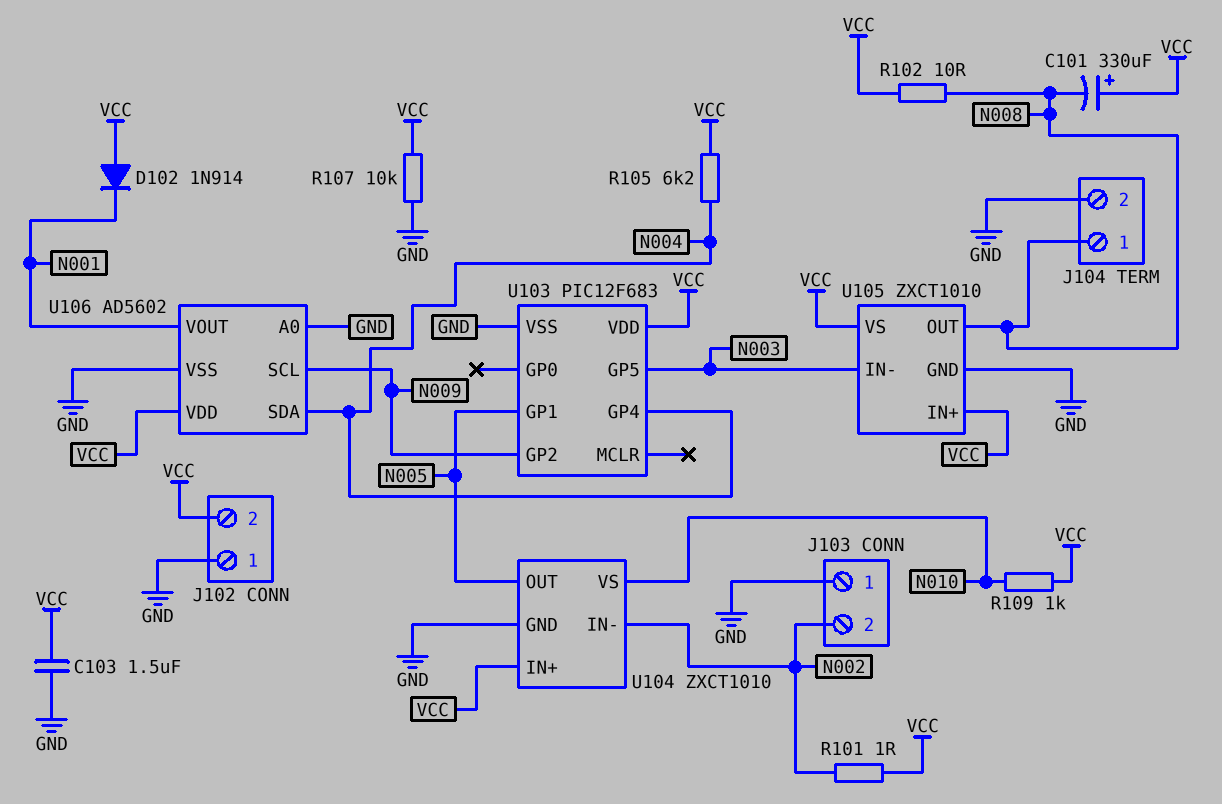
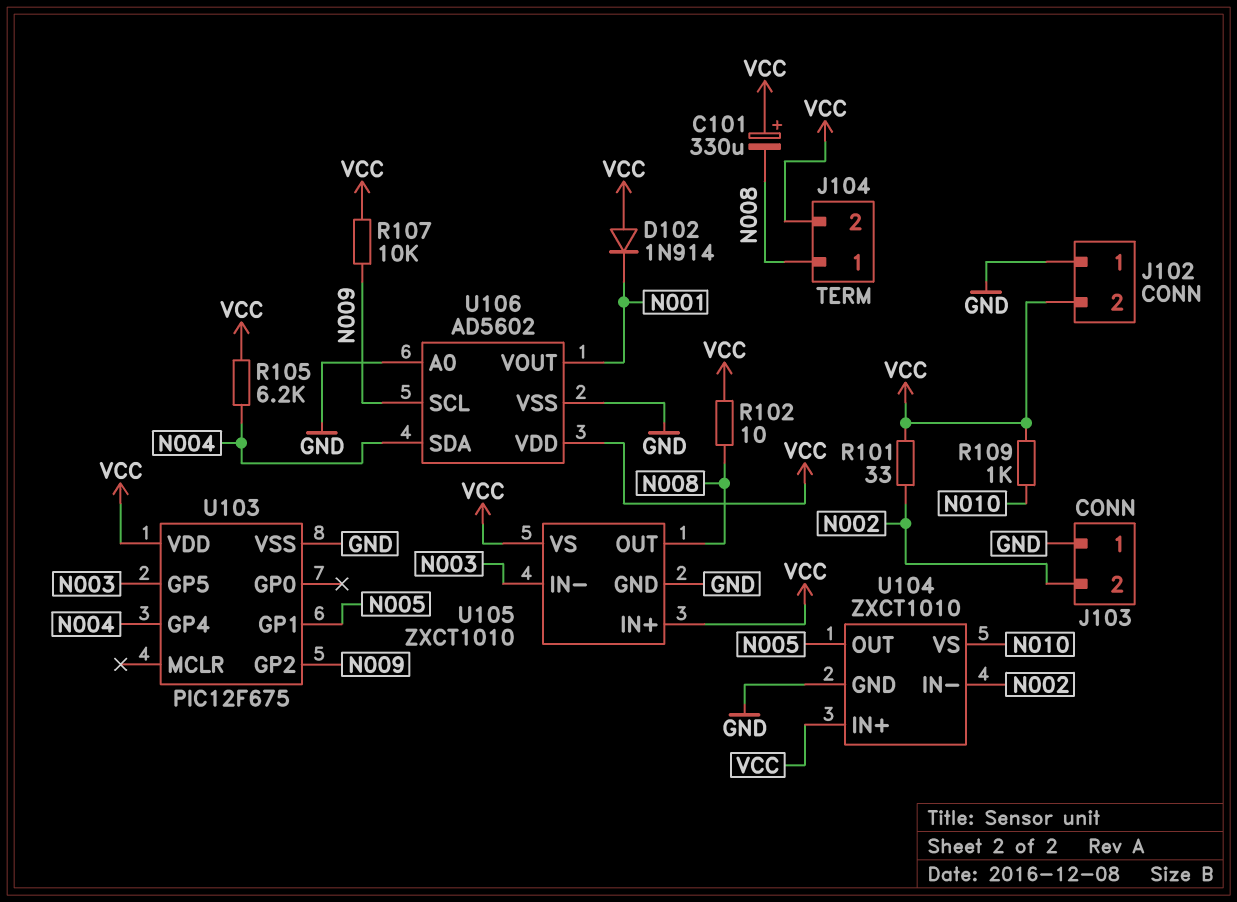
C103: 1.5uF (GND, VCC) -> none
J104 pin 2: GND -> VCC
R101: 1 (N002, VCC) -> 33 (N002, VCC)
R107: 10k (GND, VCC) -> 10k (N009, VCC)
U103: PIC12F683 -> PIC12F675

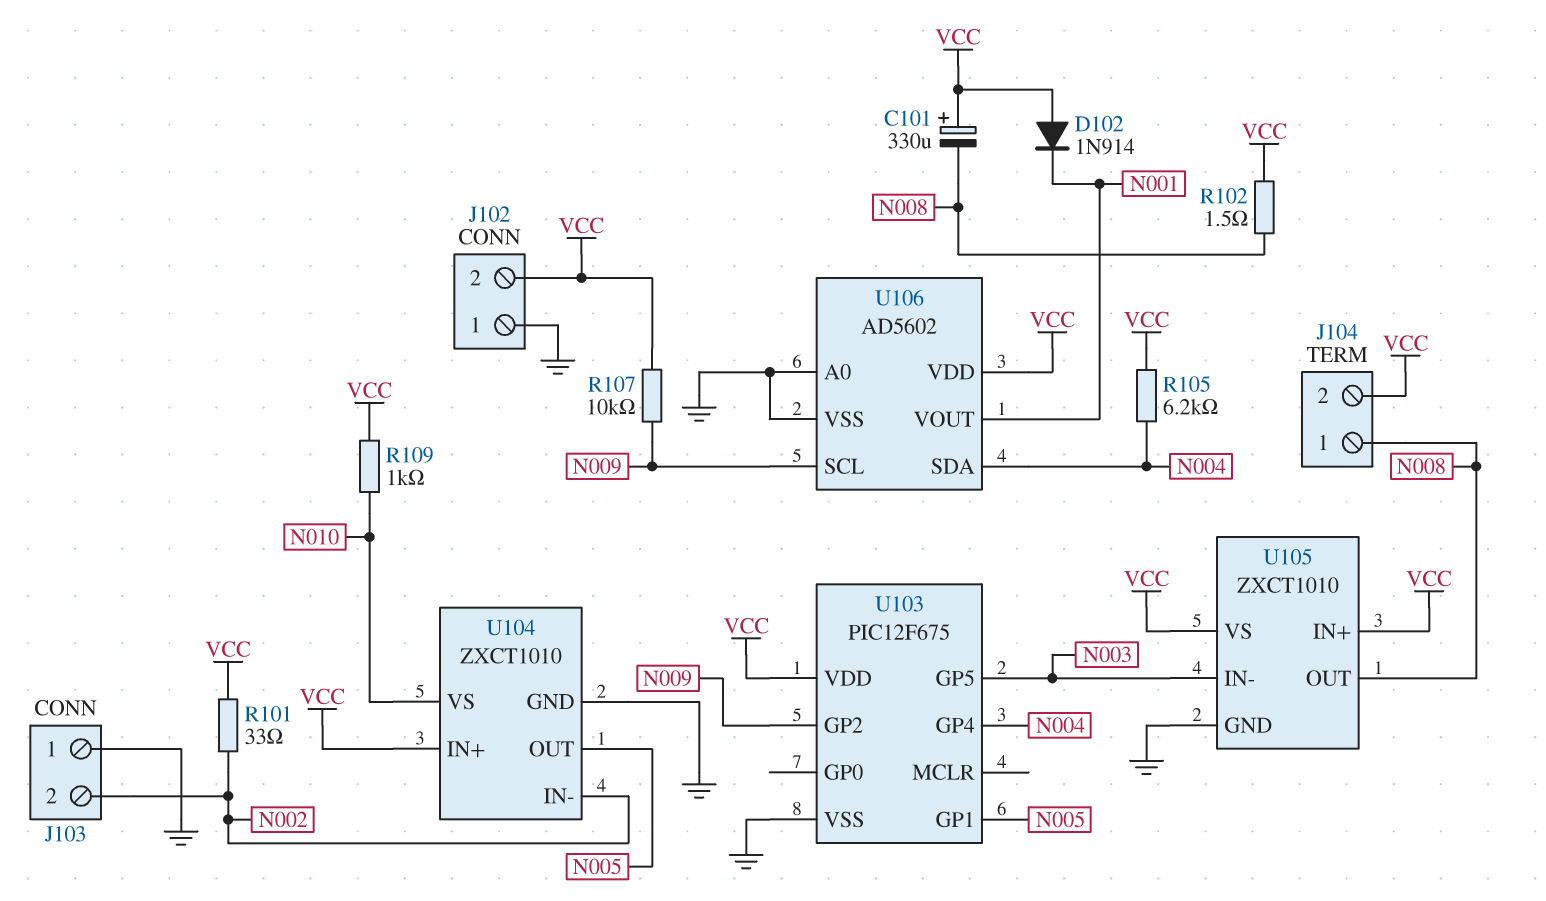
R102: 10 (N008, VCC) -> 1.5 (N008, VCC)

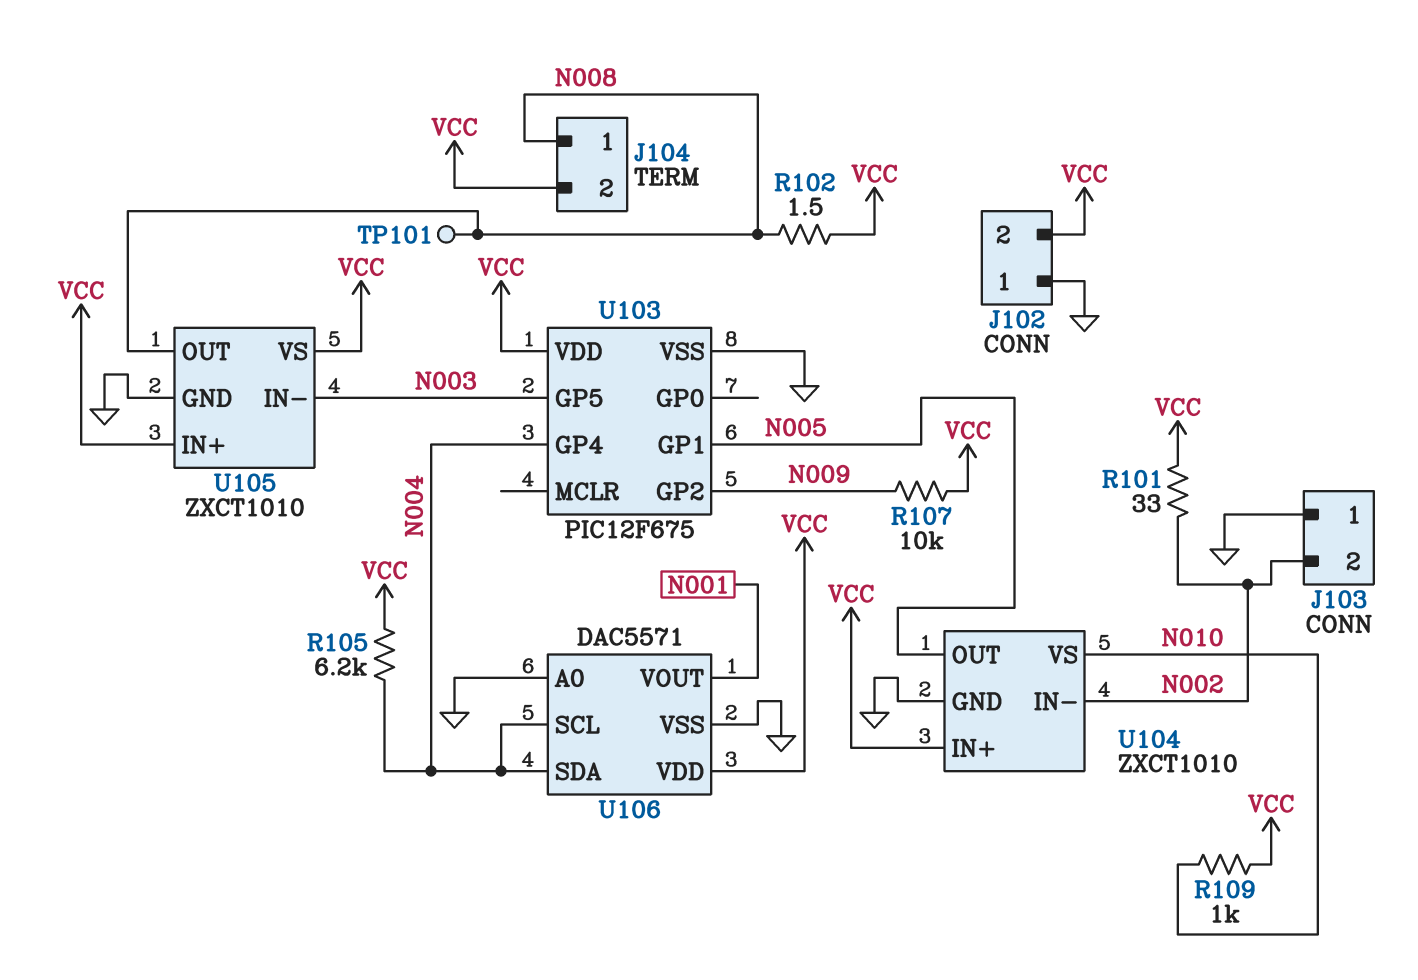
C101: 330uF (plus VCC, minus N008) -> none
D102: diode 1N914 (A VCC, K N001) -> none
TP101: none -> test point (N008)
U106: AD5602 -> DAC5571
U106 pin SCL: N009 -> N004

